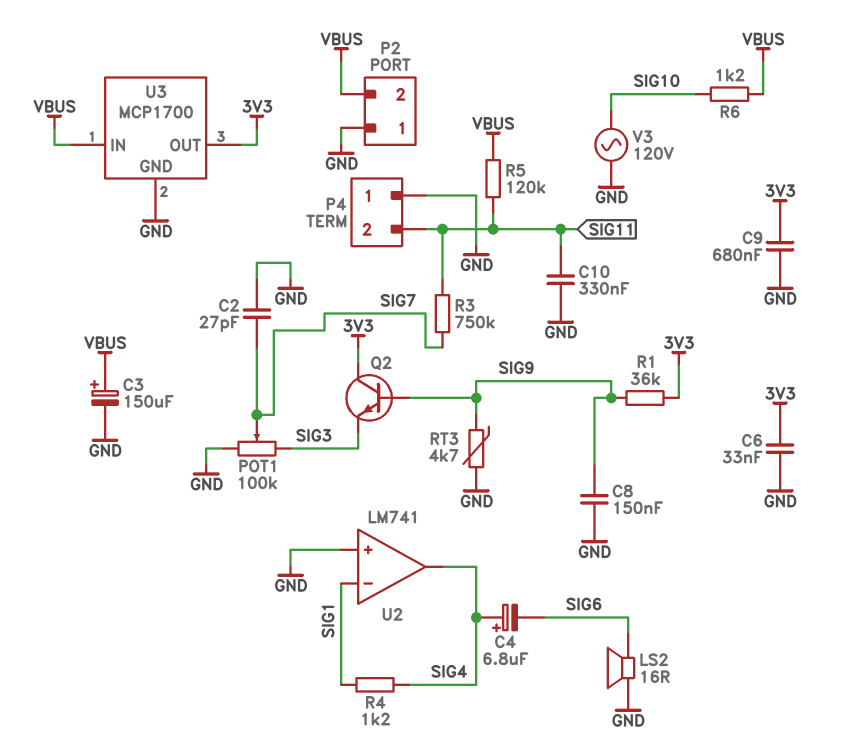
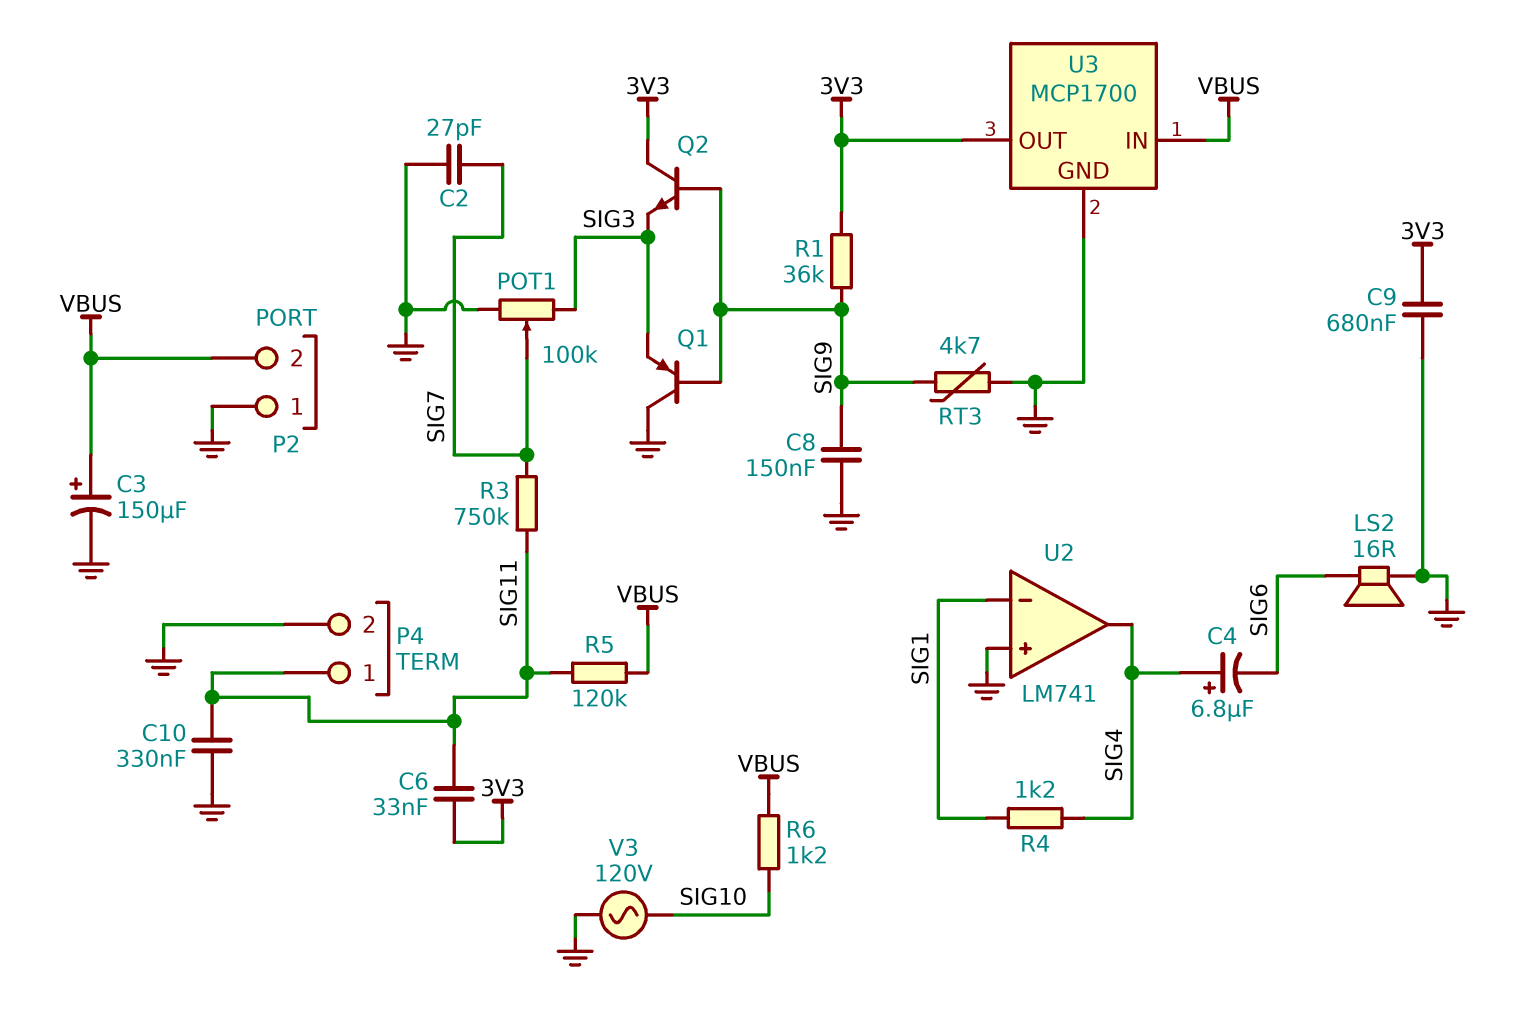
C6: 33nF (3V3, GND) -> 33nF (3V3, SIG11)
P4 pin 1: GND -> SIG11
P4 pin 2: SIG11 -> GND
Q1: none -> PNP (B SIG9, C GND, E SIG3)

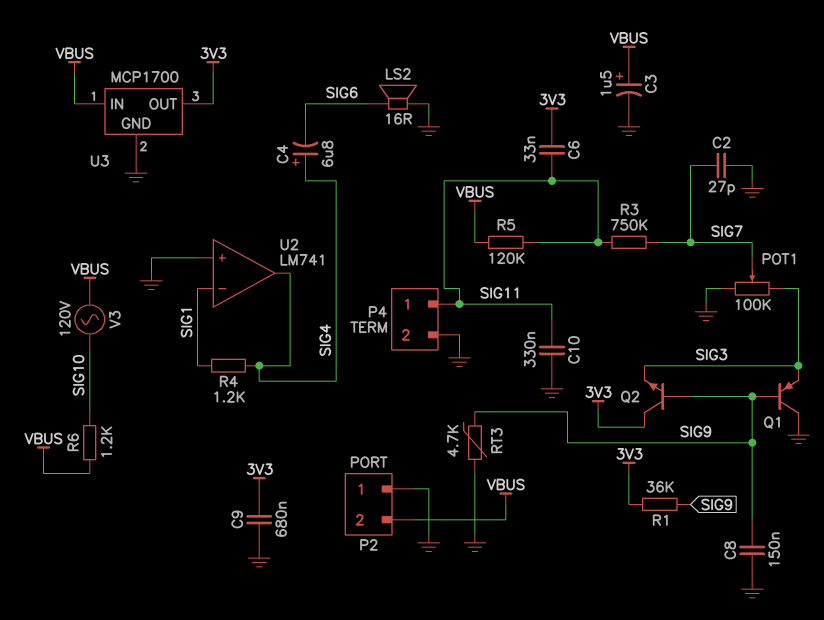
C3: 150uF (plus VBUS, minus GND) -> 1.5uF (plus VBUS, minus GND)
V3: AC 120V (GND, SIG10) -> AC 120V (SIG10, VBUS)

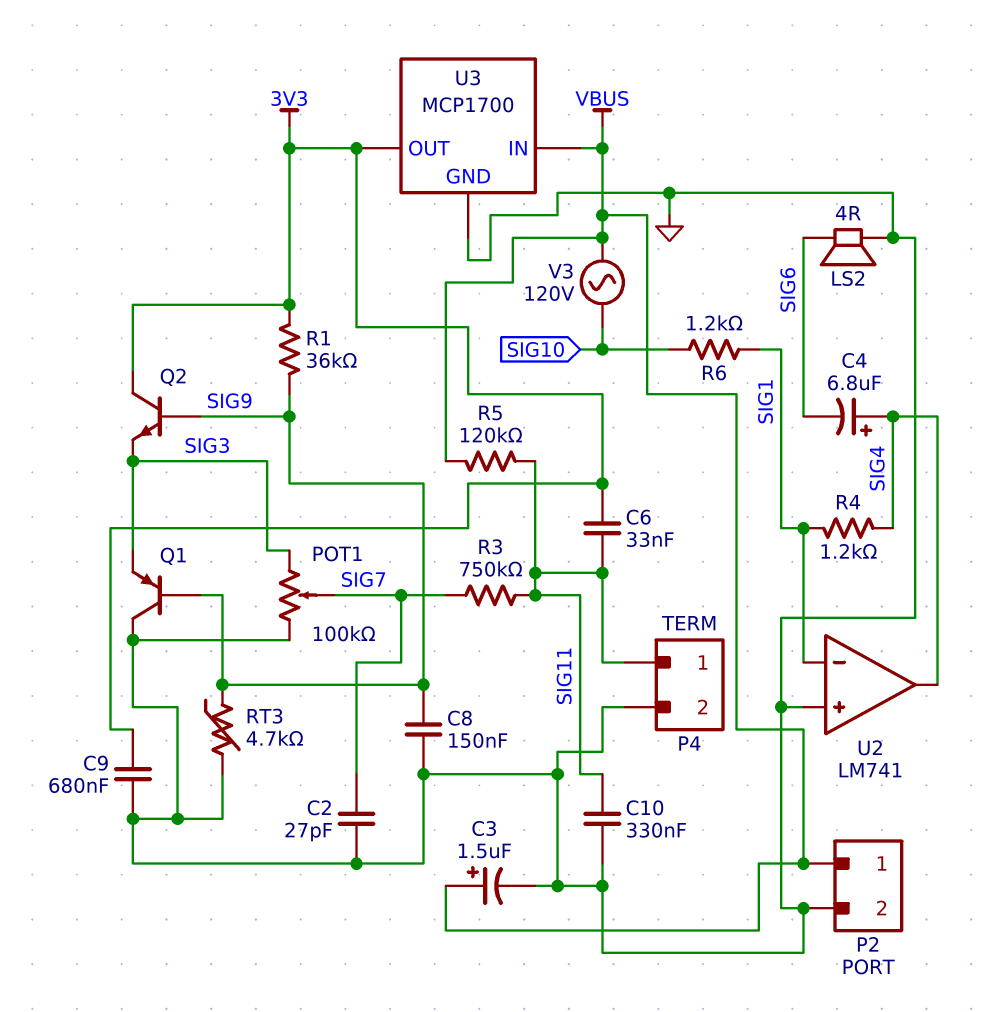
LS2: speaker 16R (GND, SIG6) -> speaker 4R (GND, SIG6)
P2 pin 1: GND -> VBUS
P2 pin 2: VBUS -> GND
R6: 1.2k (SIG10, VBUS) -> 1.2k (SIG1, SIG10)

